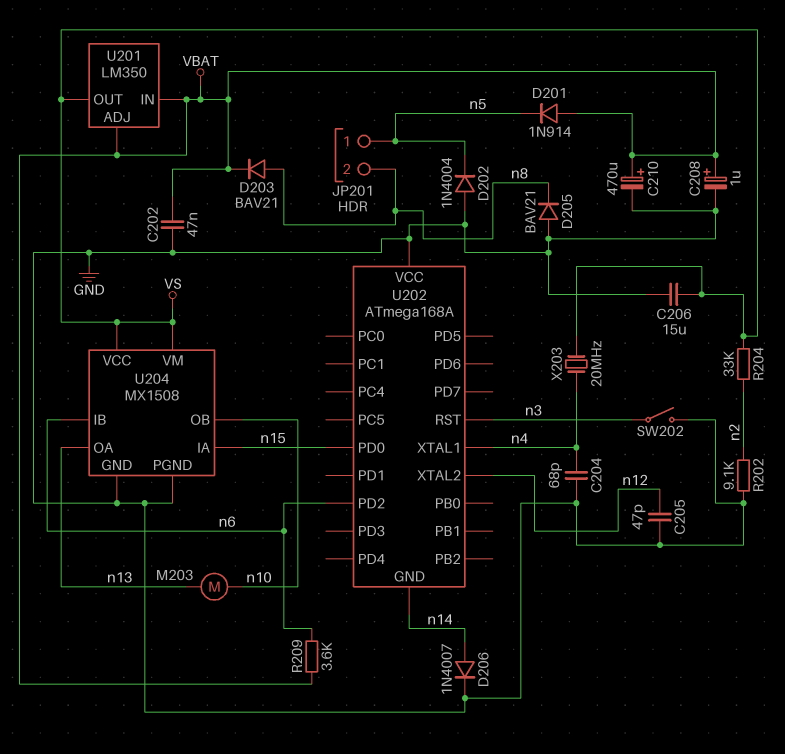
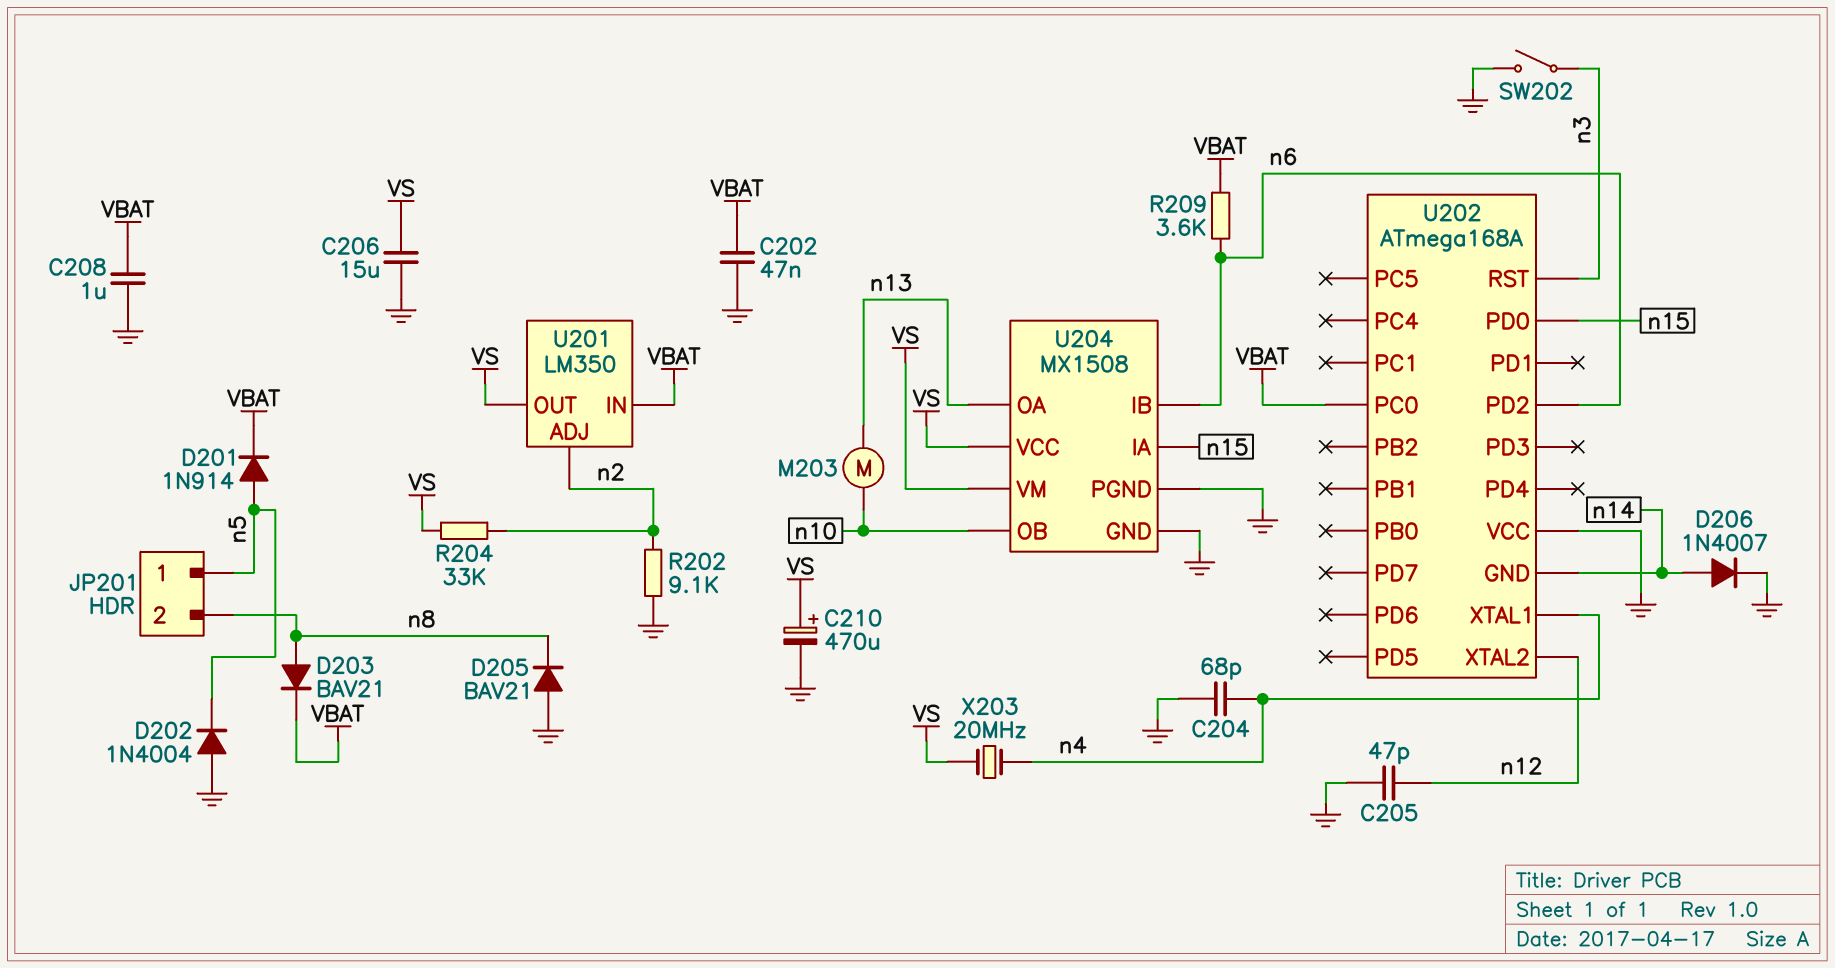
C208: 1uF (plus VBAT, minus GND) -> 1uF (GND, VBAT)
C210: 470uF (plus VBAT, minus GND) -> 470uF (plus VS, minus GND)
D201: diode 1N914 (A VBAT, K n5) -> diode 1N914 (A n5, K VBAT)
U201 pin ADJ: VBAT -> n2
U202 pin PC0: none -> VBAT

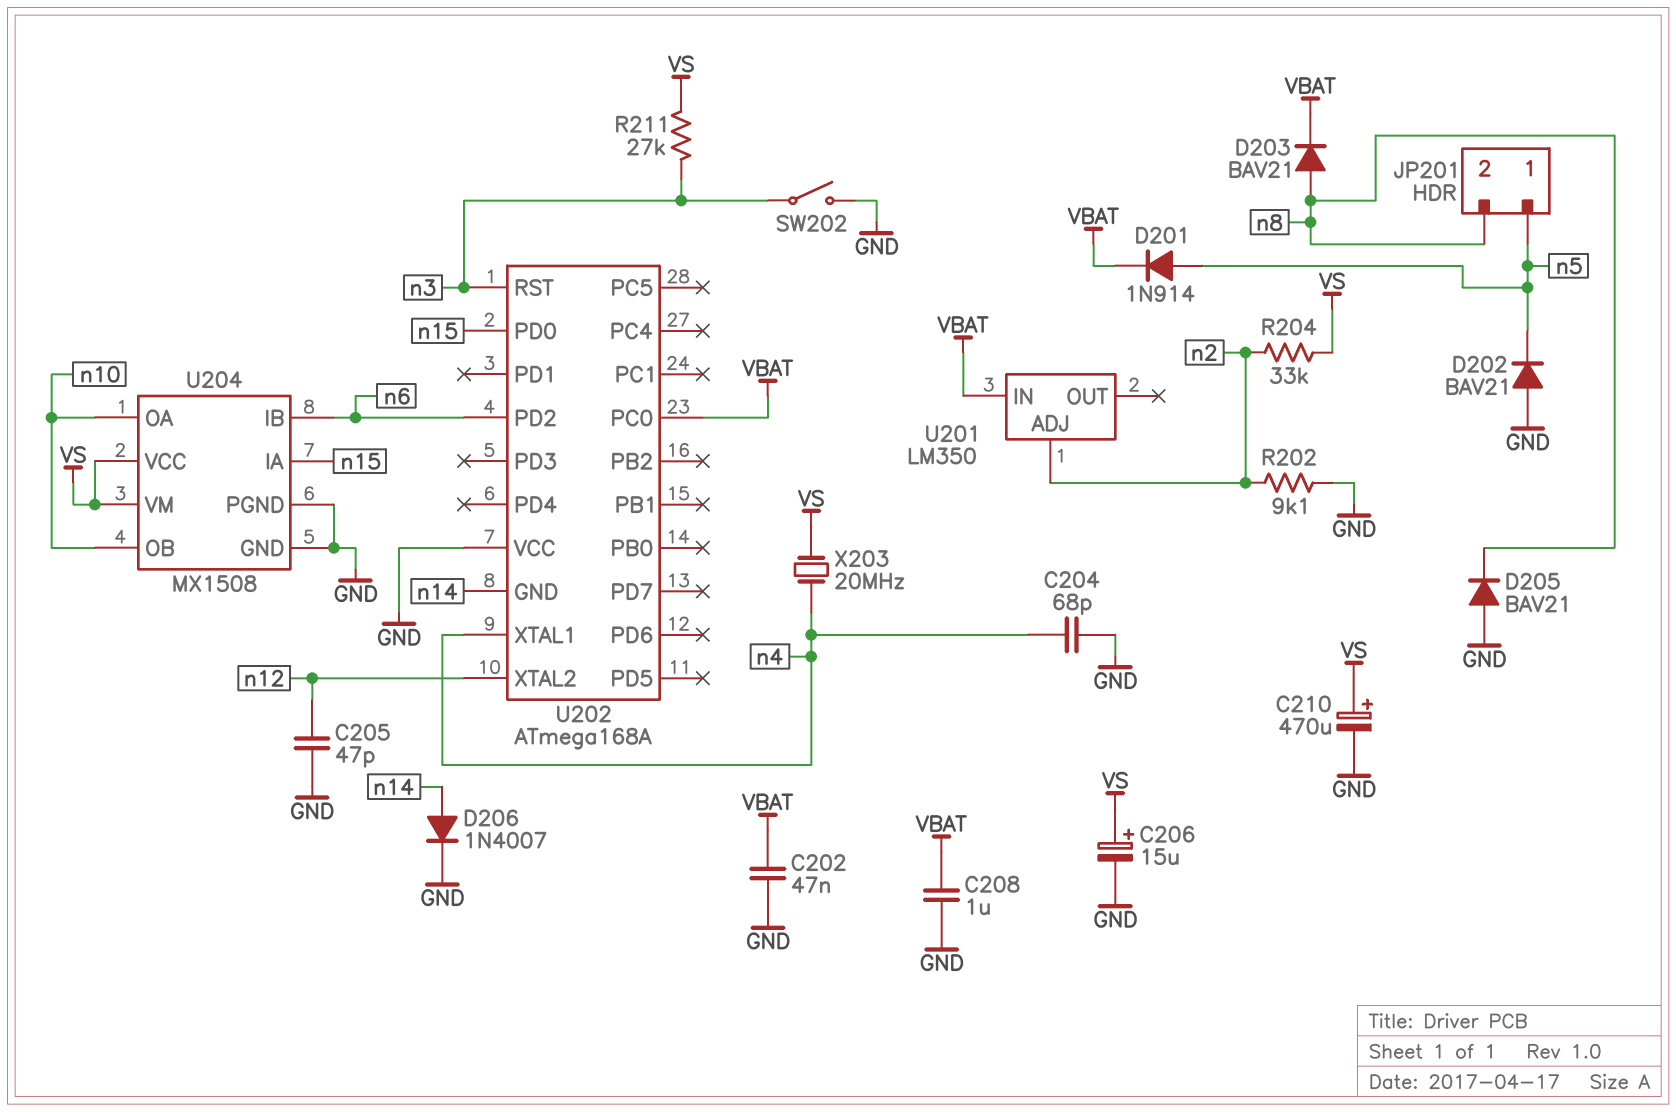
C206: 15uF (GND, VS) -> 15uF (plus VS, minus GND)
D202: diode 1N4004 (A GND, K n5) -> diode BAV21 (A GND, K n5)
M203: motor (n10, n13) -> none
R209: 3.6k (VBAT, n6) -> none
R211: none -> 27k (VS, n3)
U201 pin OUT: VS -> none
U204 pin OA: n13 -> n10

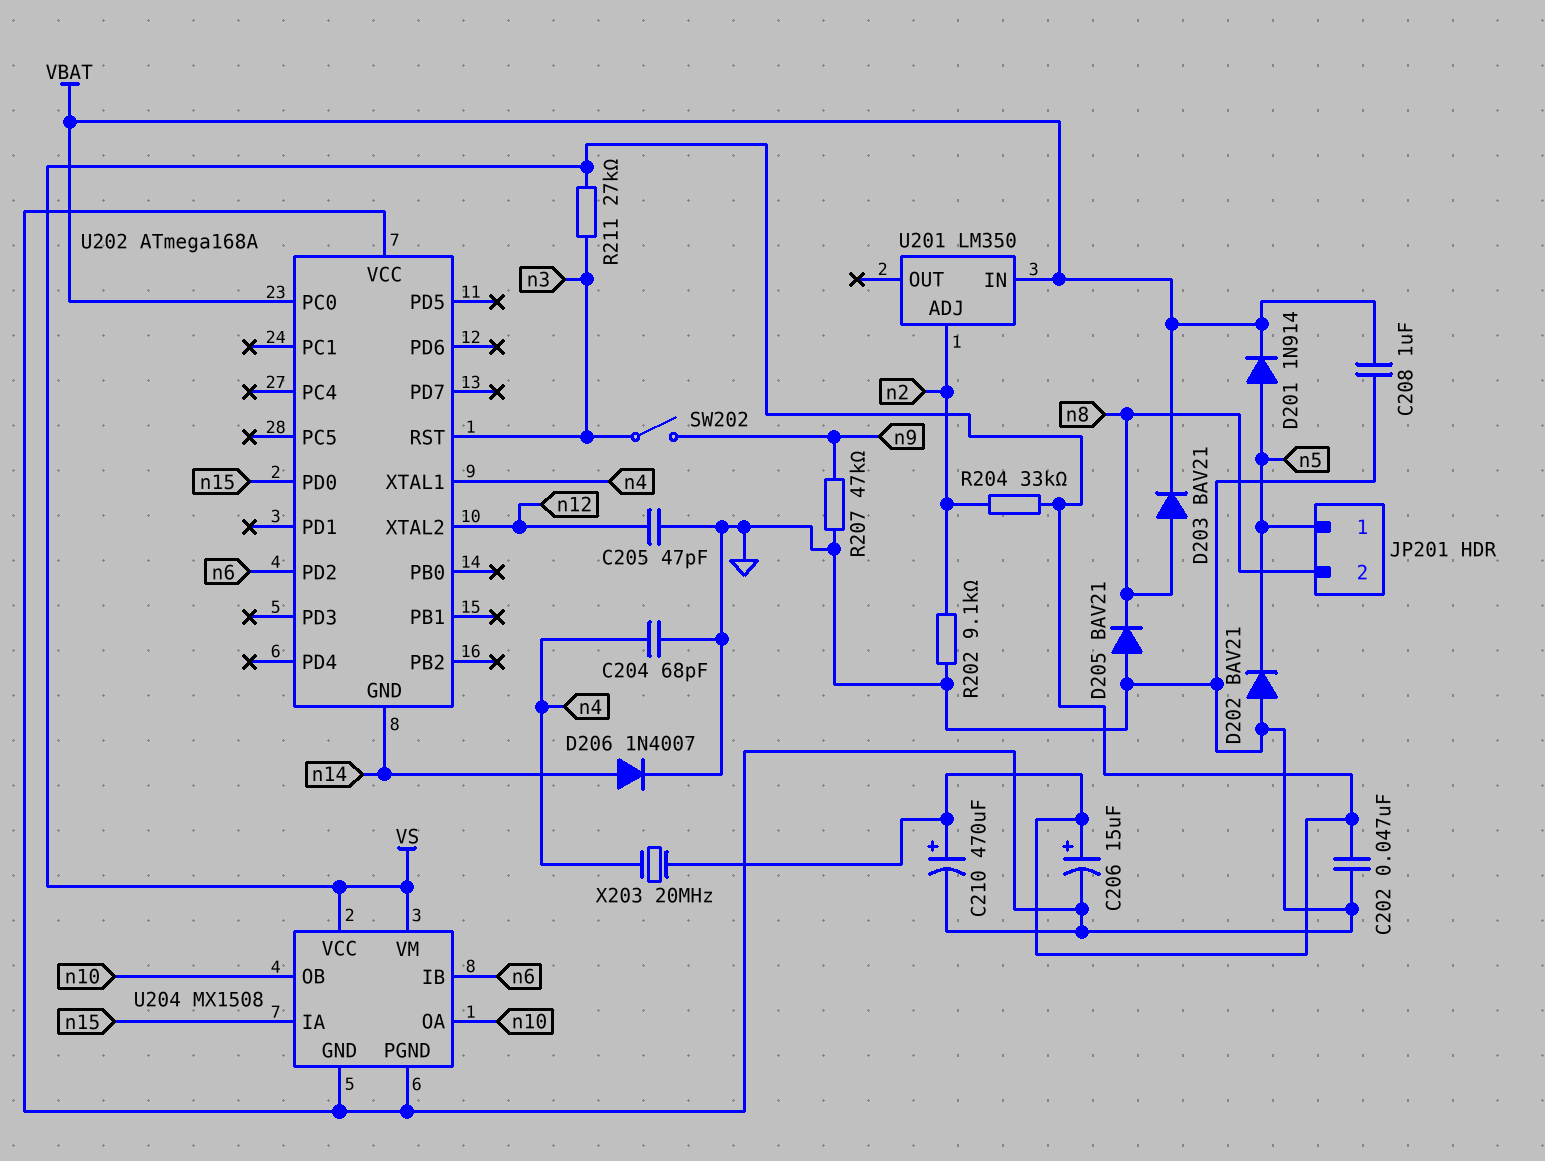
C202: 47nF (GND, VBAT) -> 47nF (GND, VS)
R207: none -> 47k (GND, n9)
SW202: switch (GND, n3) -> switch (n3, n9)

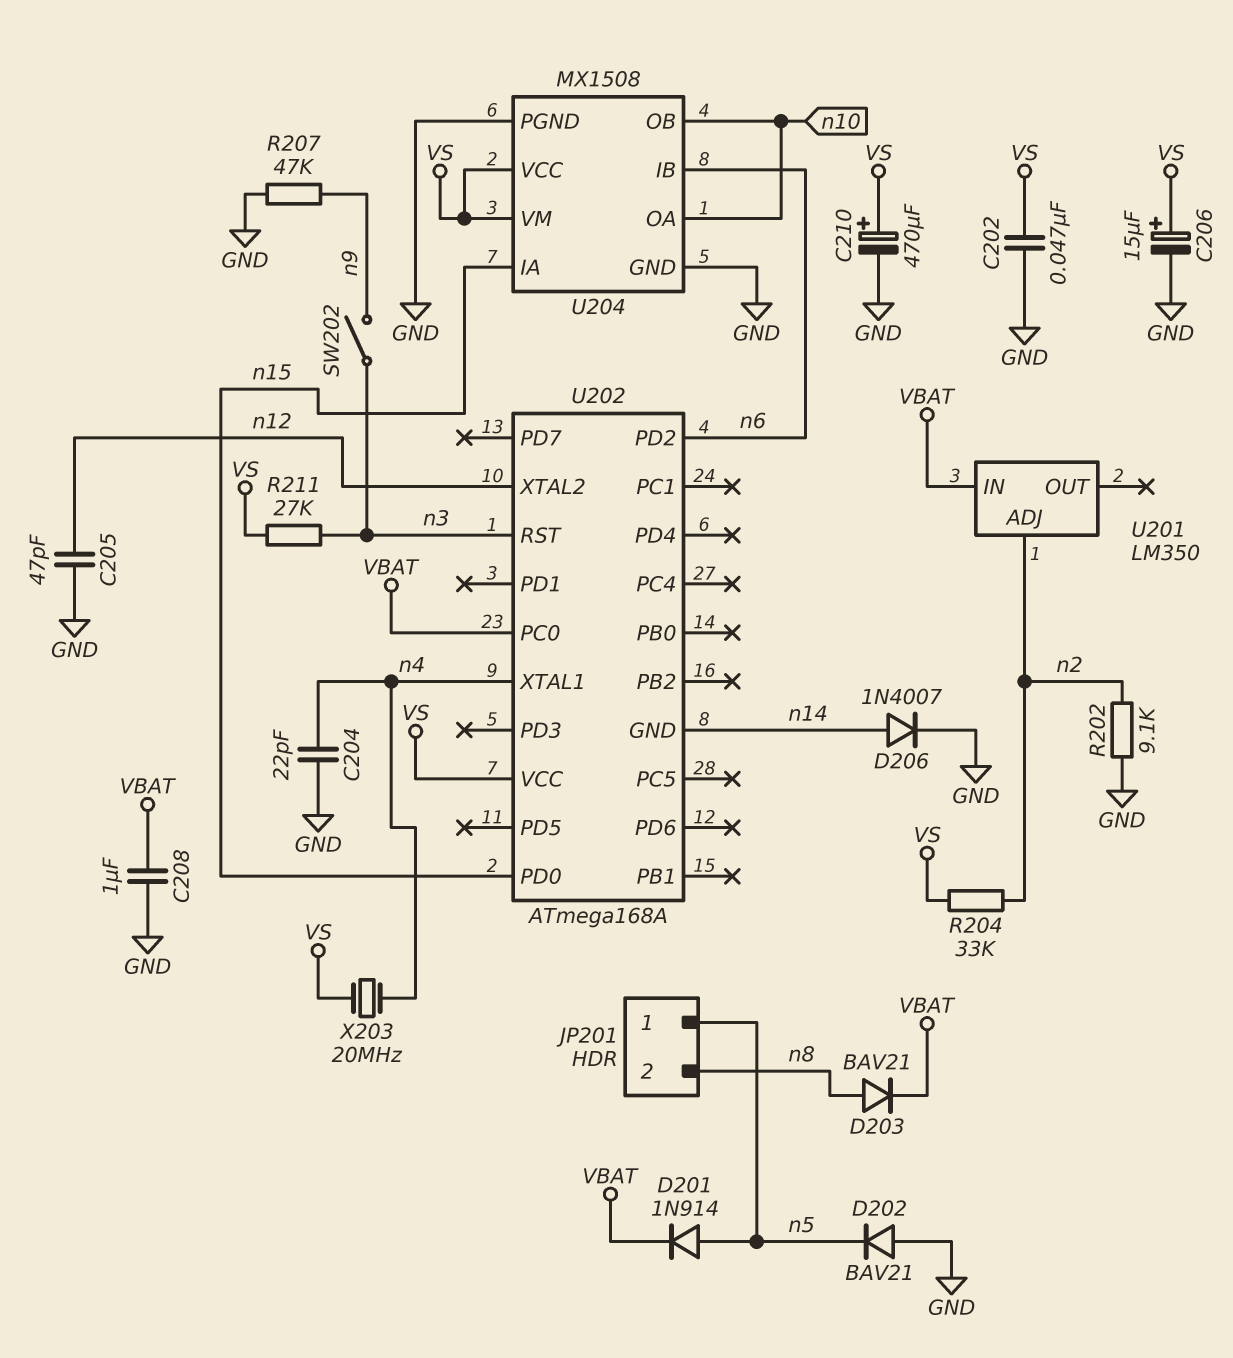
C204: 68pF (GND, n4) -> 22pF (GND, n4)
D205: diode BAV21 (A GND, K n8) -> none
U202 pin VCC: GND -> VS

